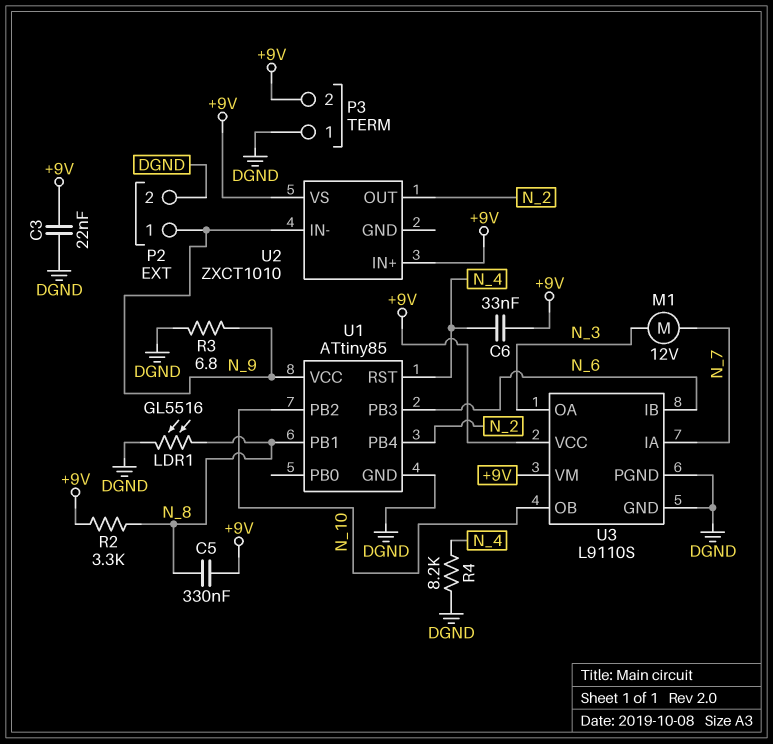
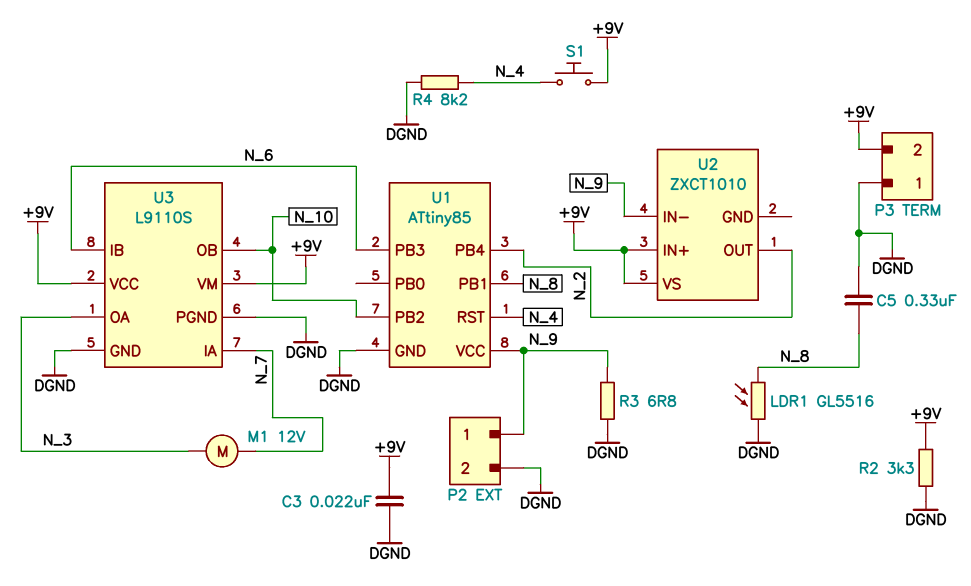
C5: 330nF (+9V, N_8) -> 330nF (DGND, N_8)
C6: 33nF (+9V, N_4) -> none
R2: 3.3k (+9V, N_8) -> 3.3k (+9V, DGND)
S1: none -> button (+9V, N_4)

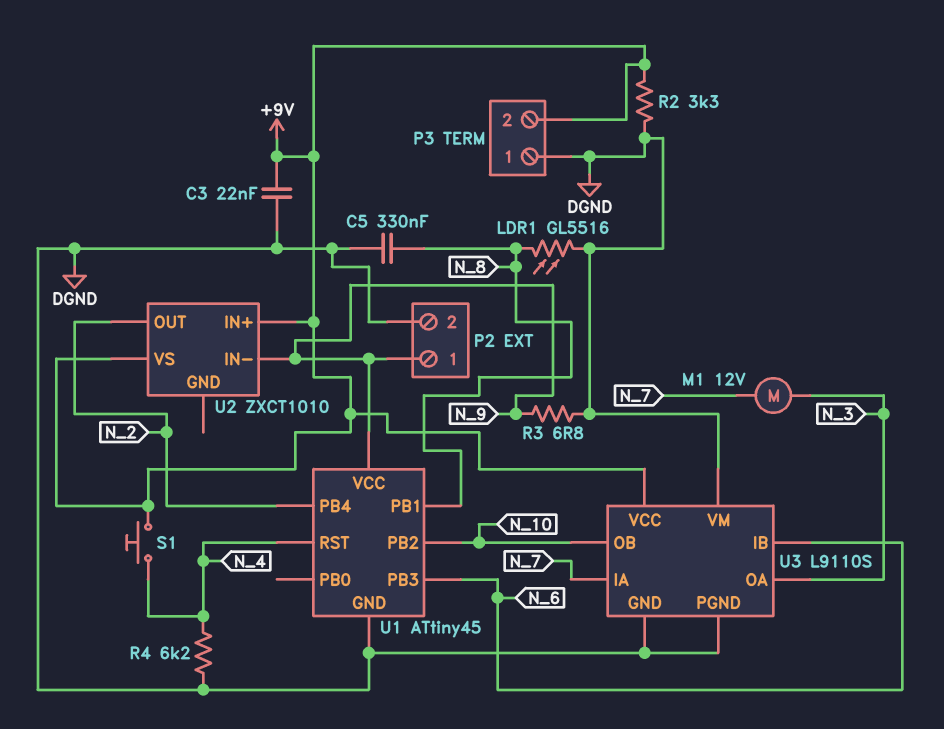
R4: 8.2k (DGND, N_4) -> 6.2k (DGND, N_4)
U1: ATtiny85 -> ATtiny45
U3 pin VM: +9V -> DGND

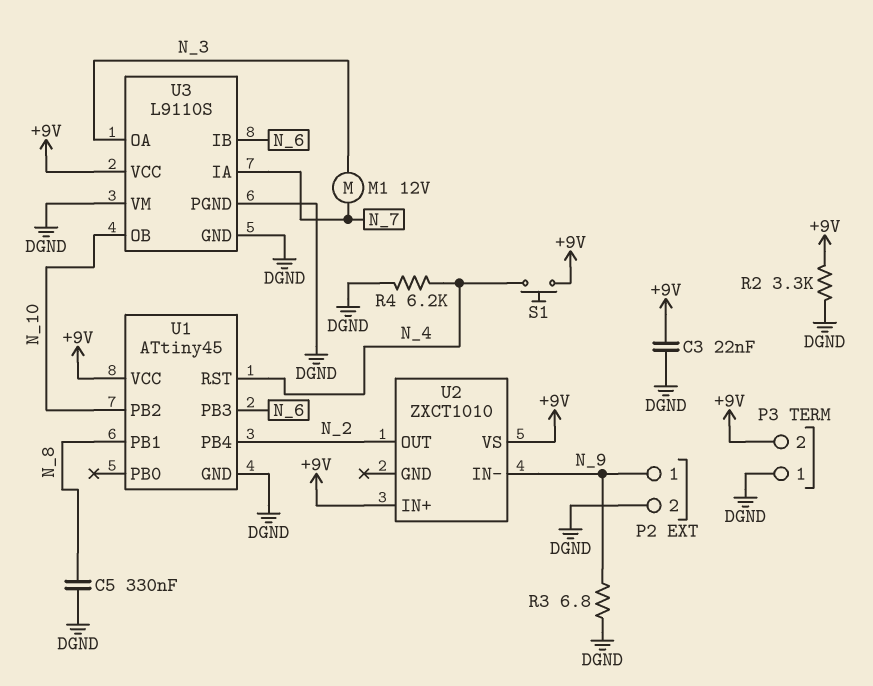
LDR1: GL5516 (DGND, N_8) -> none
U1 pin VCC: N_9 -> +9V

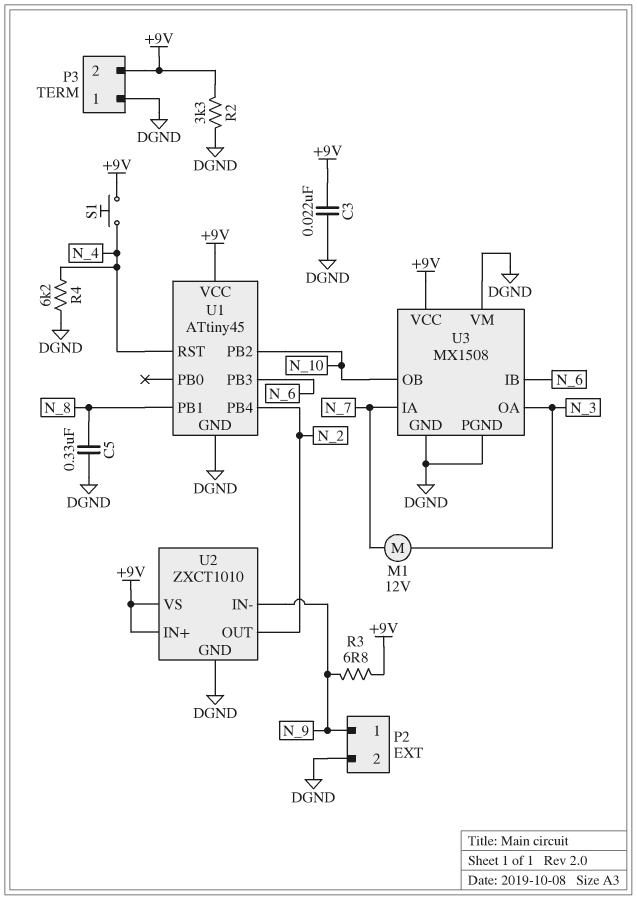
R3: 6.8 (DGND, N_9) -> 6.8 (+9V, N_9)
U2 pin GND: none -> DGND
U3: L9110S -> MX1508

